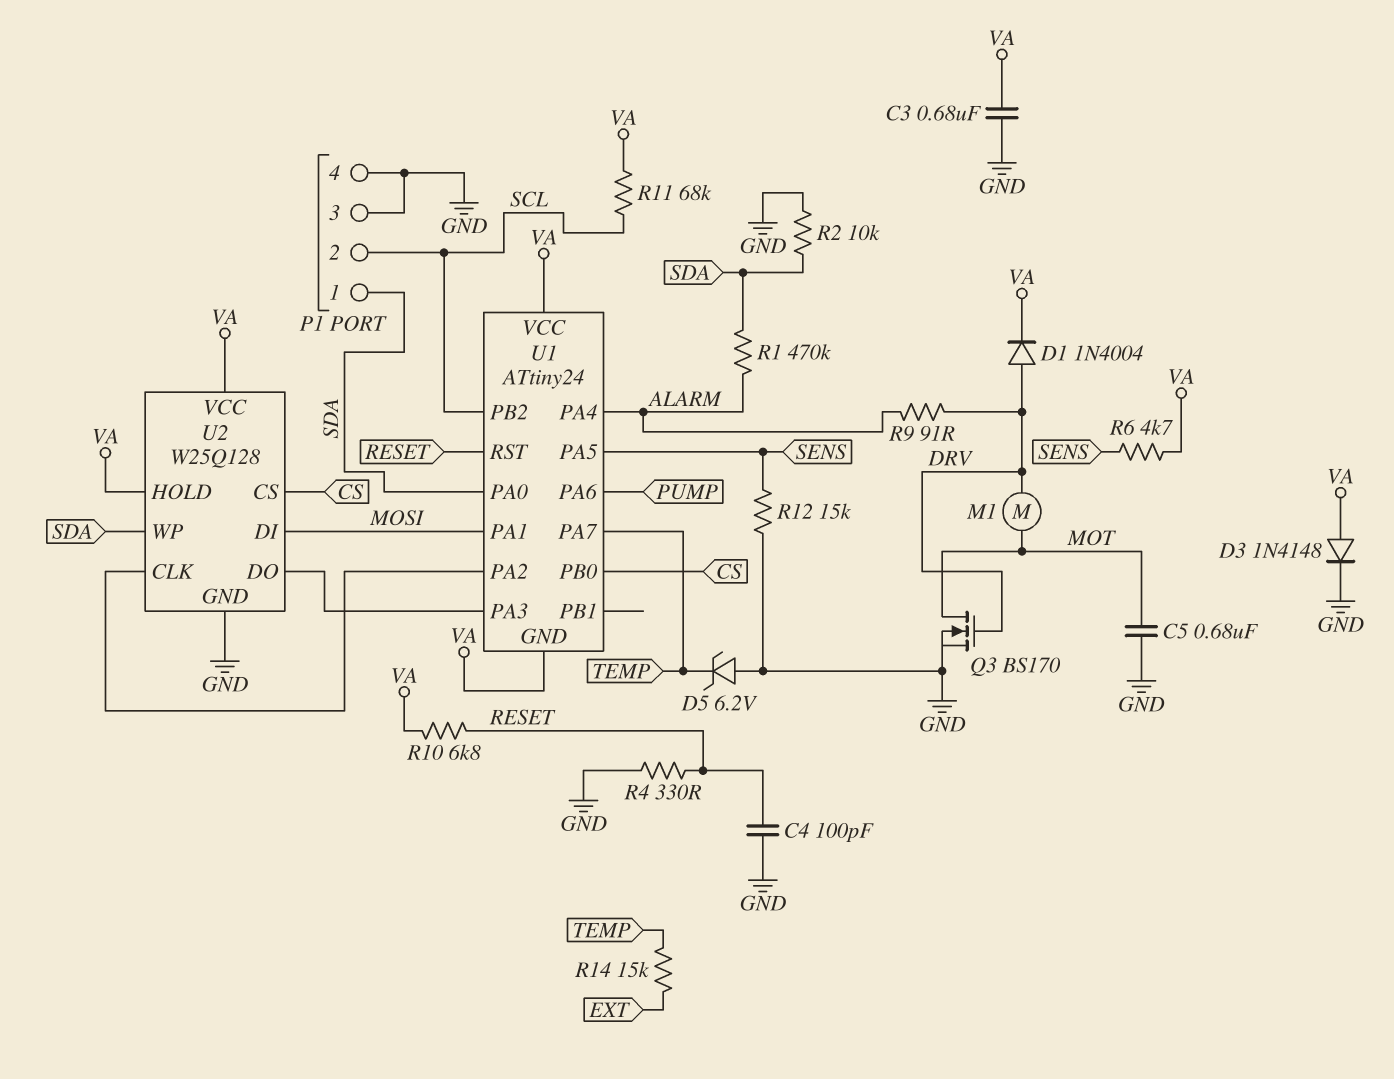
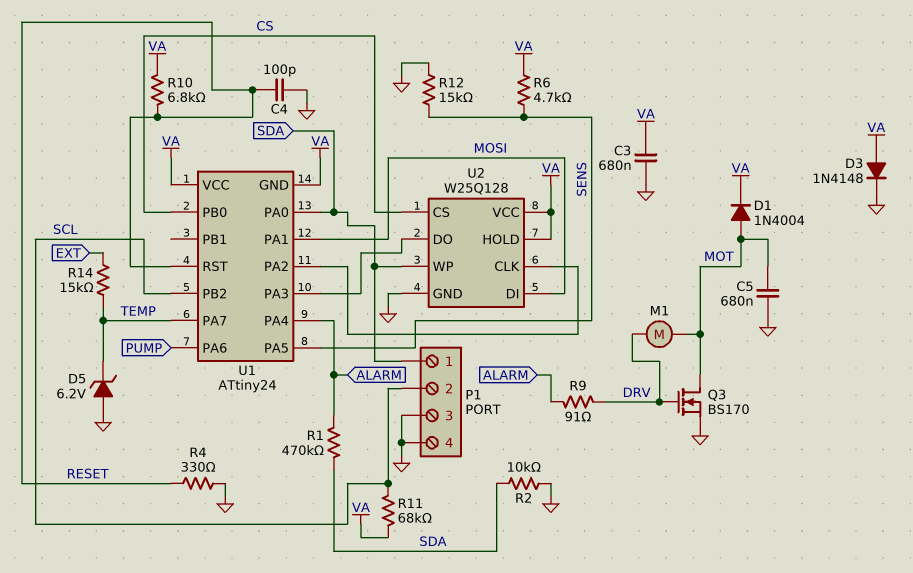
D1: diode 1N4004 (A DRV, K VA) -> diode 1N4004 (A MOT, K VA)

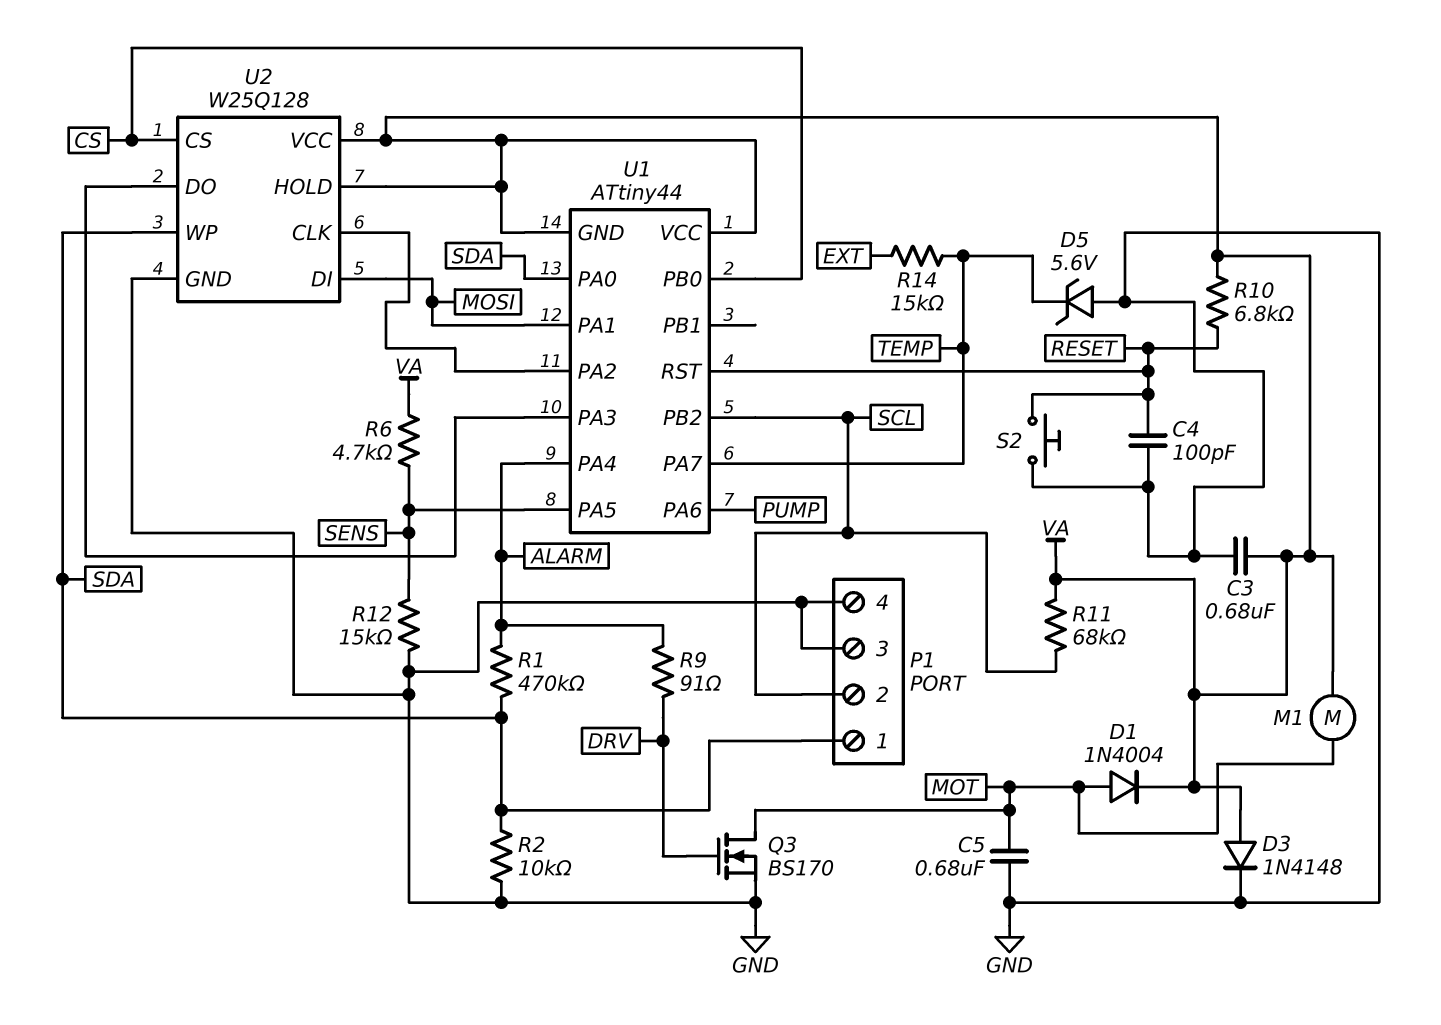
D5: zener 6.2V (A GND, K TEMP) -> zener 5.6V (A GND, K TEMP)
M1: motor (DRV, MOT) -> motor (MOT, VA)
R4: 330 (GND, RESET) -> none
S2: none -> button (GND, RESET)
U1: ATtiny24 -> ATtiny44

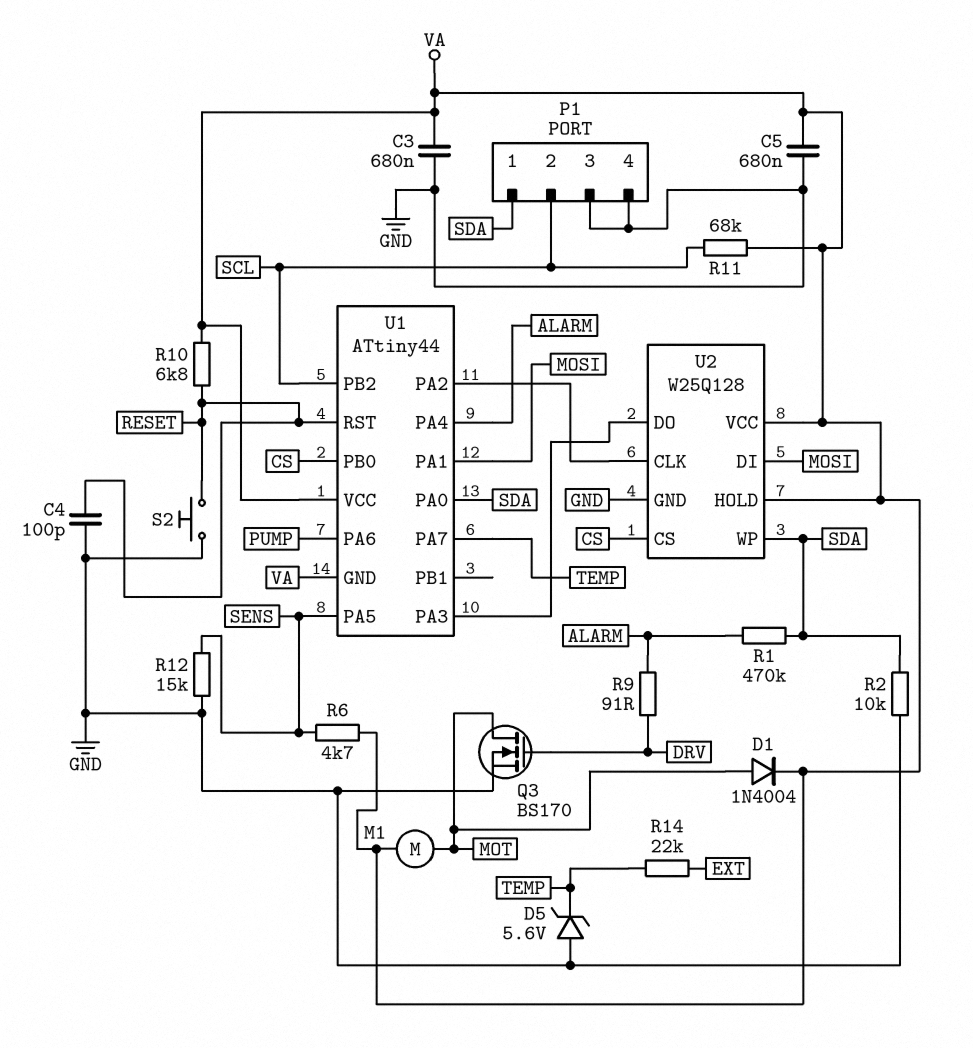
C5: 680nF (GND, MOT) -> 680nF (GND, VA)
D3: diode 1N4148 (A VA, K GND) -> none
R14: 15k (EXT, TEMP) -> 22k (EXT, TEMP)

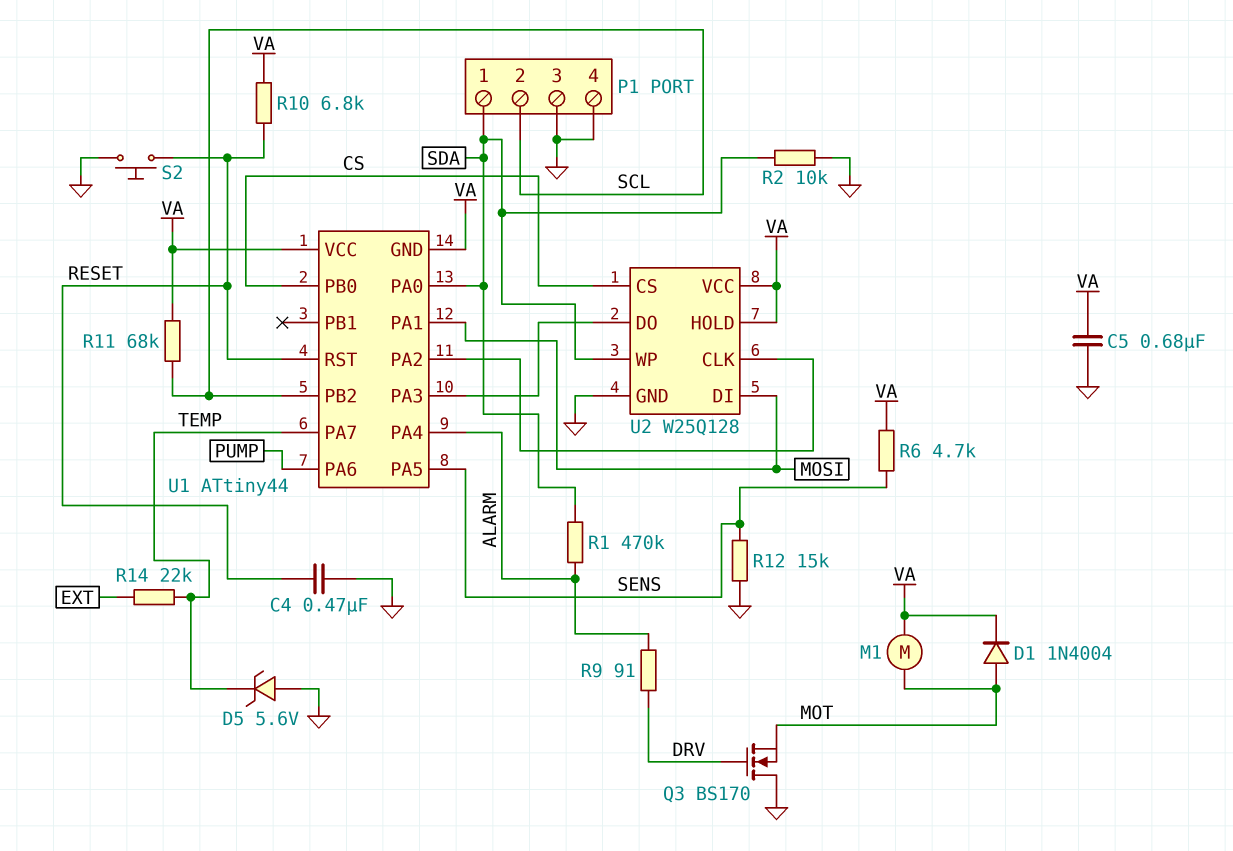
C3: 680nF (GND, VA) -> none
C4: 100pF (GND, RESET) -> 470nF (GND, RESET)
Q3: NMOS BS170 (G DRV, D MOT, S GND) -> NMOS BS170 (G DRV, D GND, S MOT)

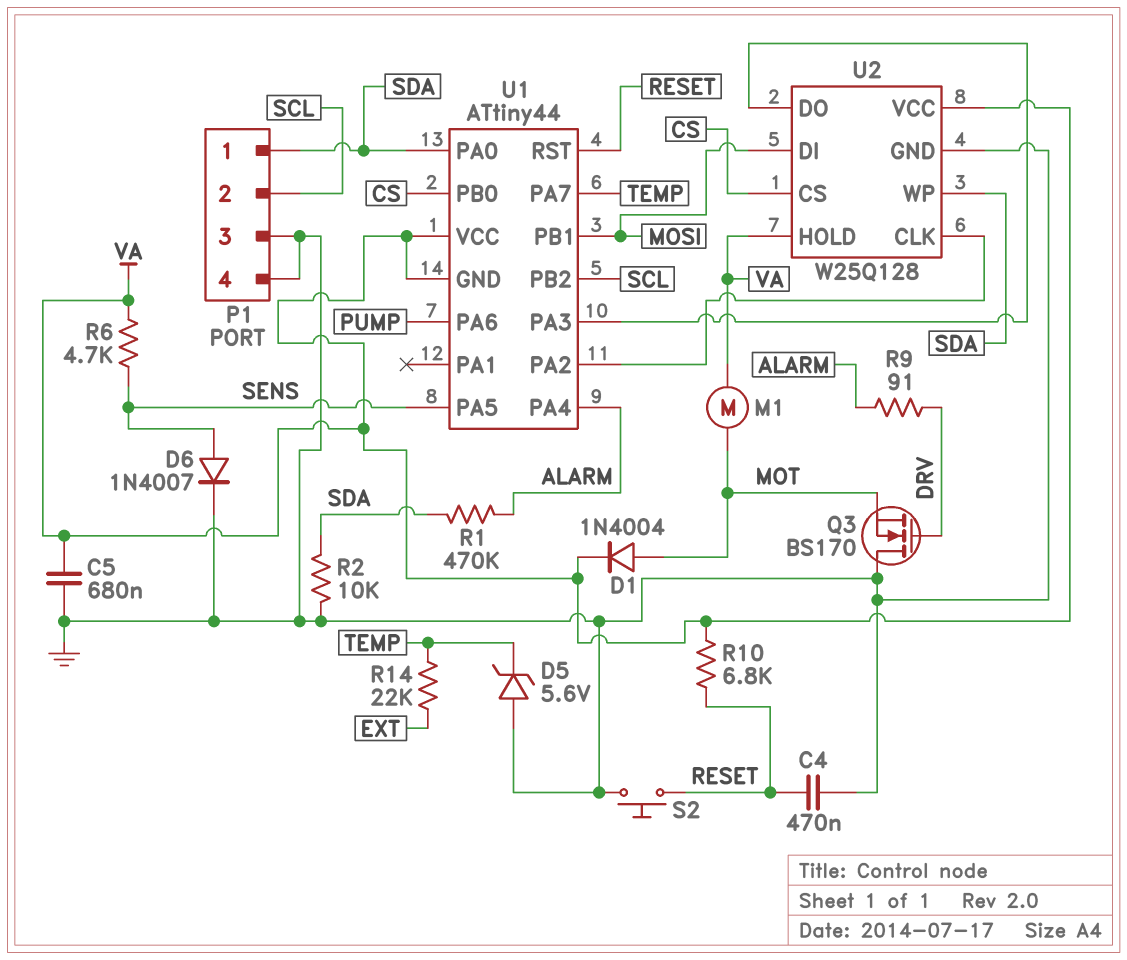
D6: none -> diode 1N4007 (A SENS, K GND)
R11: 68k (SCL, VA) -> none
R12: 15k (GND, SENS) -> none
U1 pin PA1: MOSI -> none
U1 pin PB1: none -> MOSI

